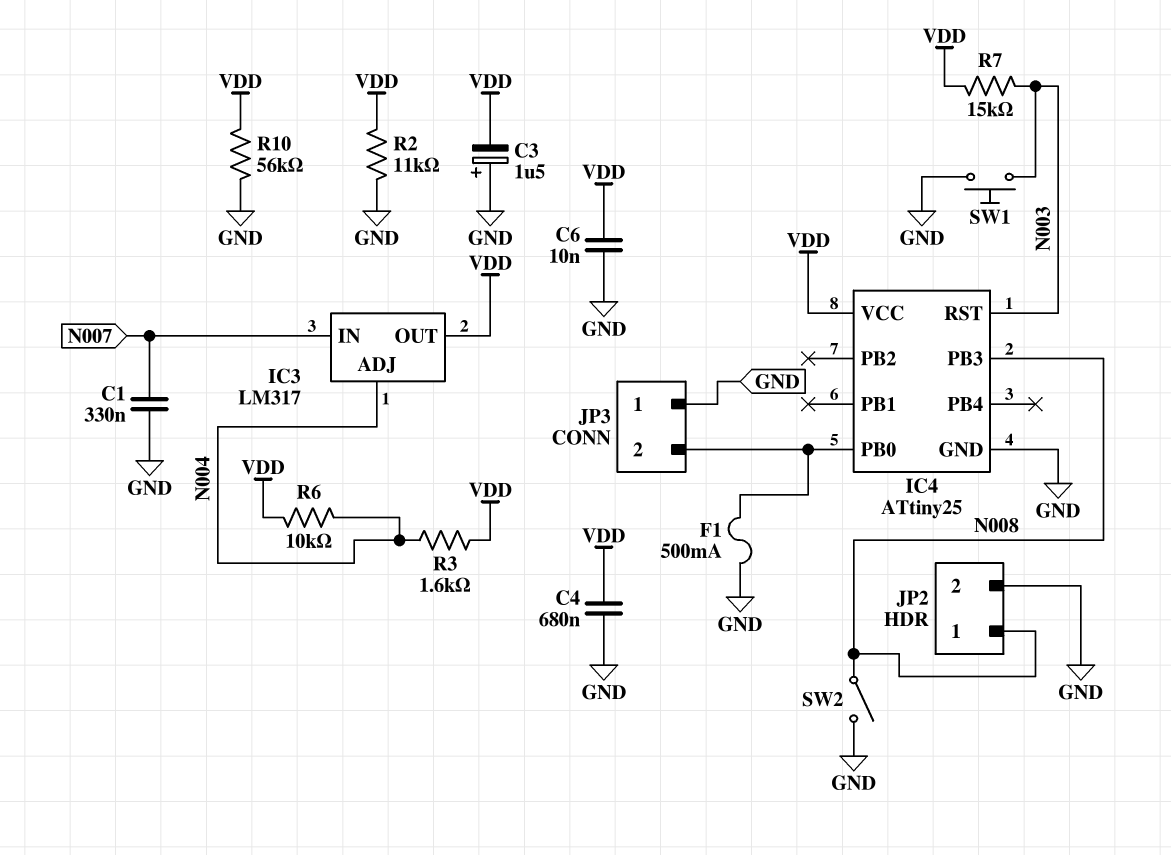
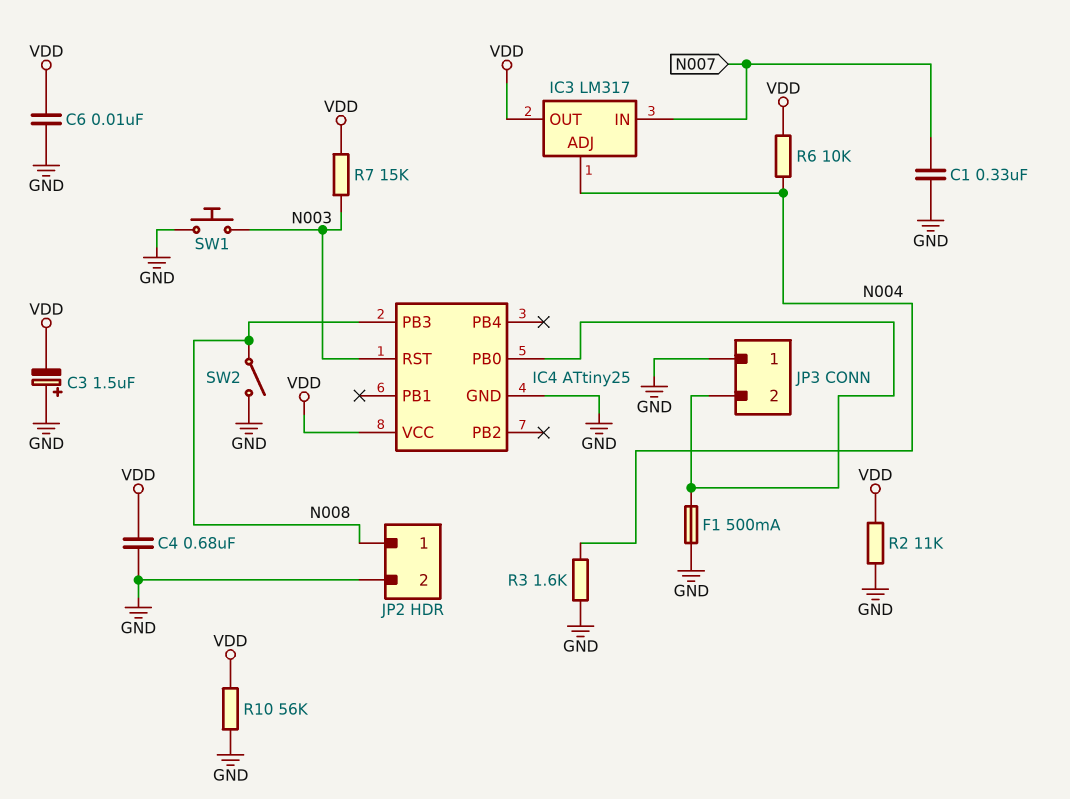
R3: 1.6k (N004, VDD) -> 1.6k (GND, N004)

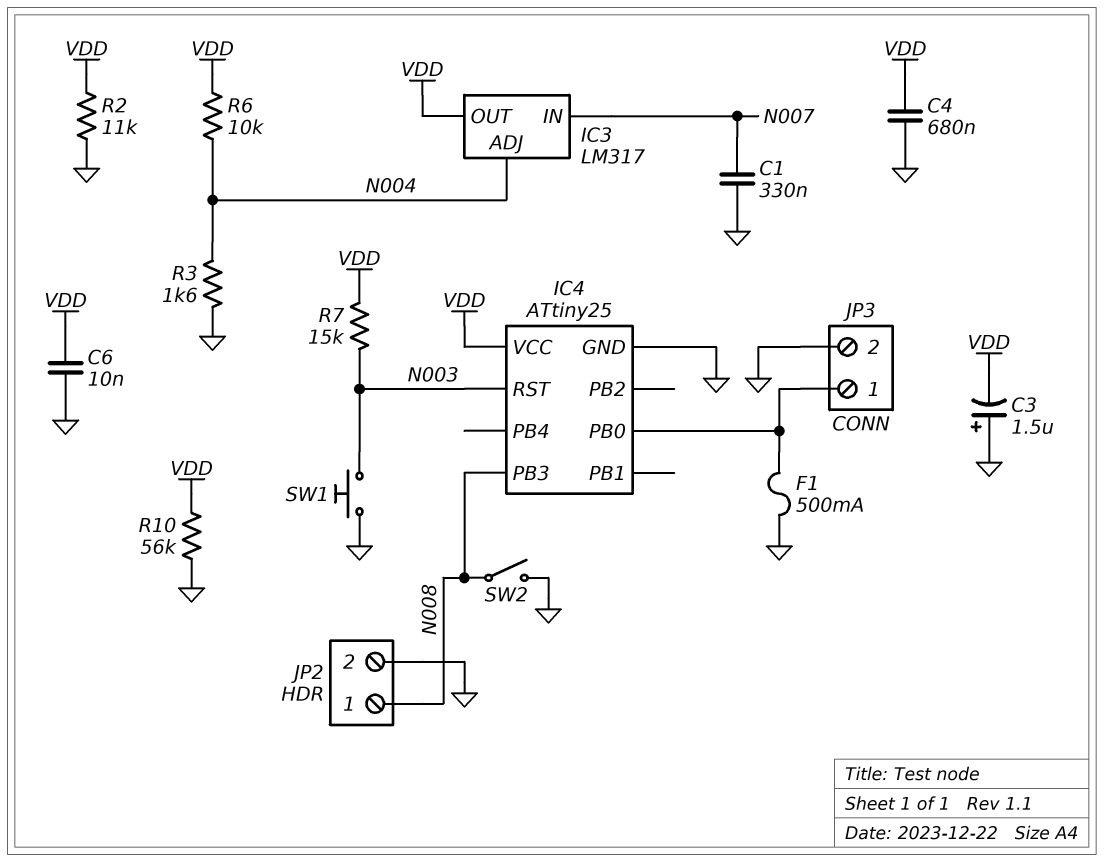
JP3 pin 1: GND -> IC4/PB0
JP3 pin 2: IC4/PB0 -> GND

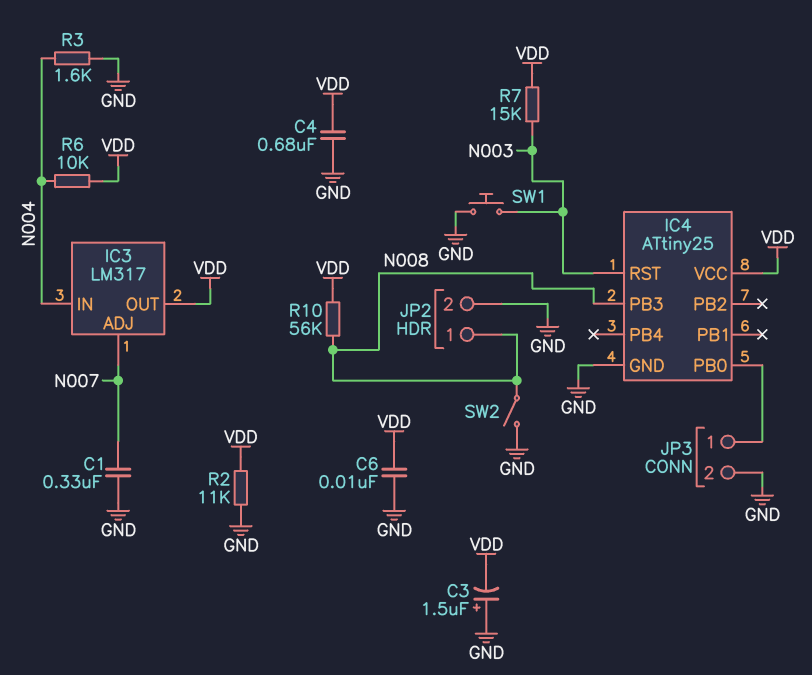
F1: 500mA (GND, IC4/PB0) -> none
IC3 pin ADJ: N004 -> N007
IC3 pin IN: N007 -> N004
R10: 56k (GND, VDD) -> 56k (N008, VDD)

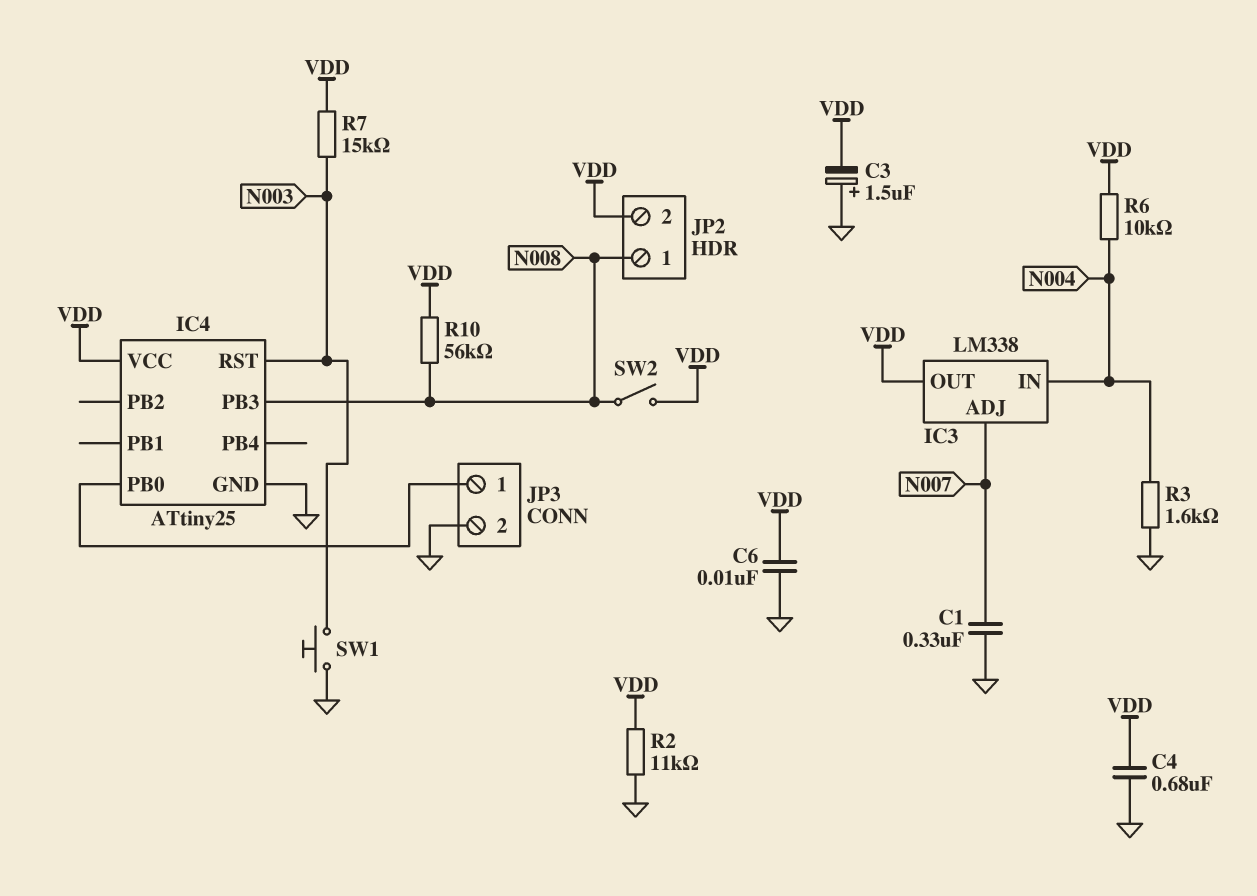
IC3: LM317 -> LM338
JP2 pin 2: GND -> VDD
SW2: switch (GND, N008) -> switch (N008, VDD)

